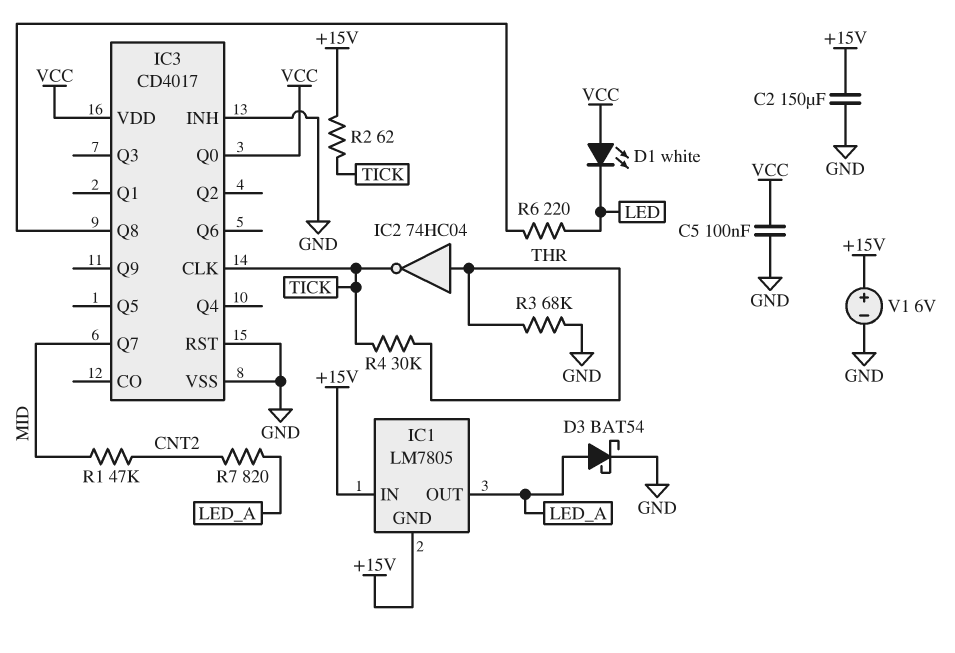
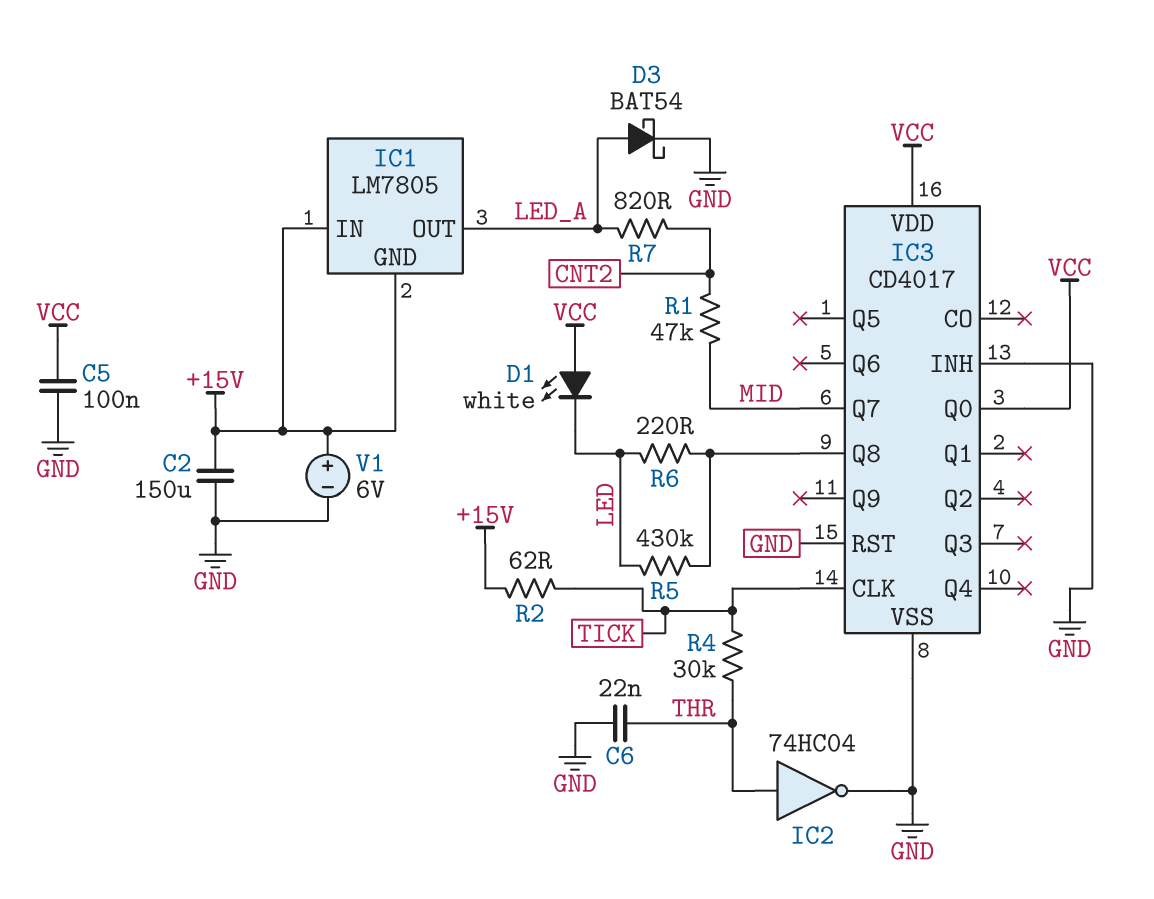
C6: none -> 22nF (GND, THR)
IC2: NOT 74HC04 (in THR, out TICK) -> NOT 74HC04 (in THR, out GND)
R3: 68k (GND, THR) -> none
R5: none -> 430k (IC3/Q8, LED)

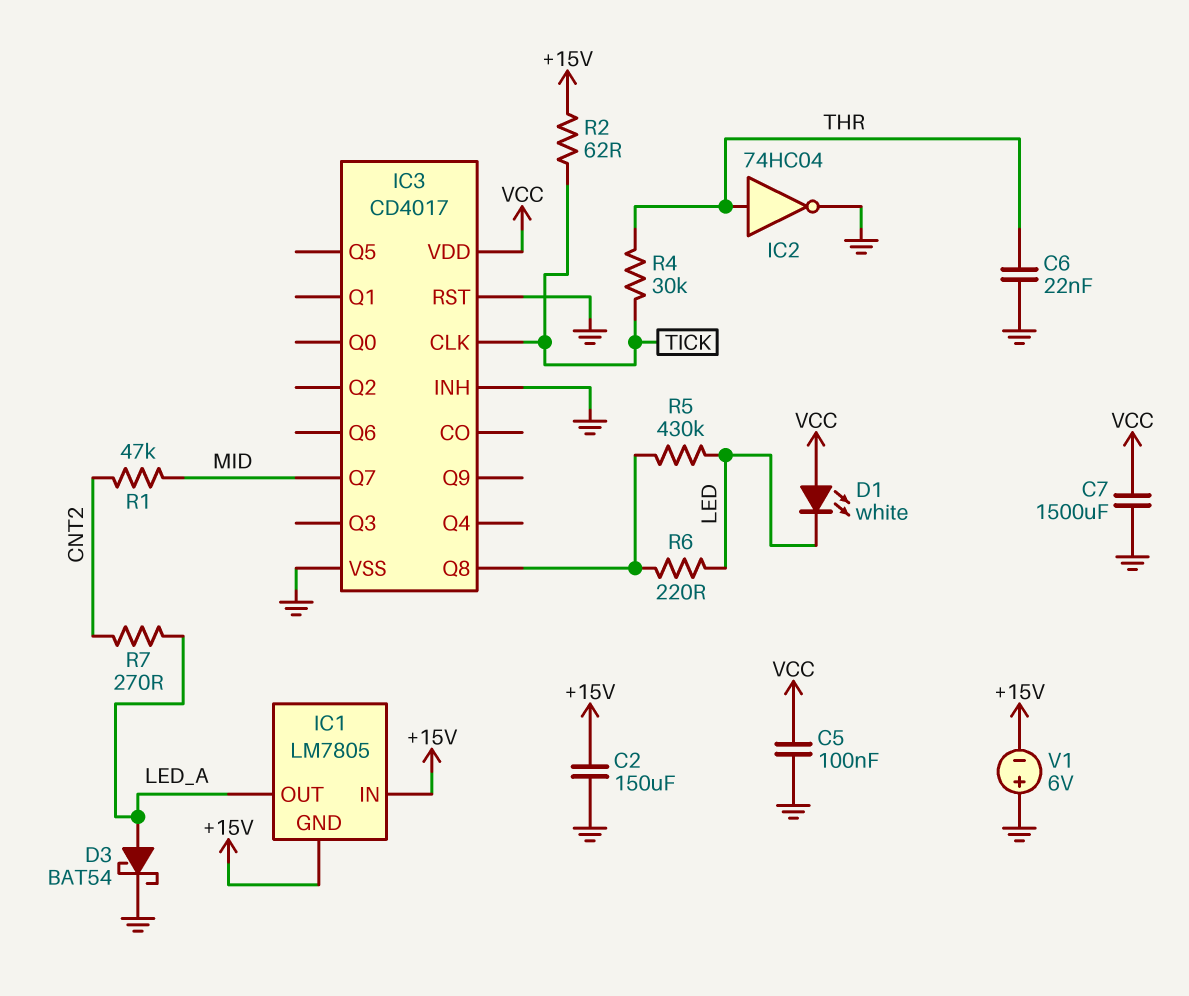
C7: none -> 1500uF (GND, VCC)
IC3 pin Q0: VCC -> none
R7: 820 (CNT2, LED_A) -> 270 (CNT2, LED_A)
V1: 6V (plus +15V, minus GND) -> 6V (plus GND, minus +15V)

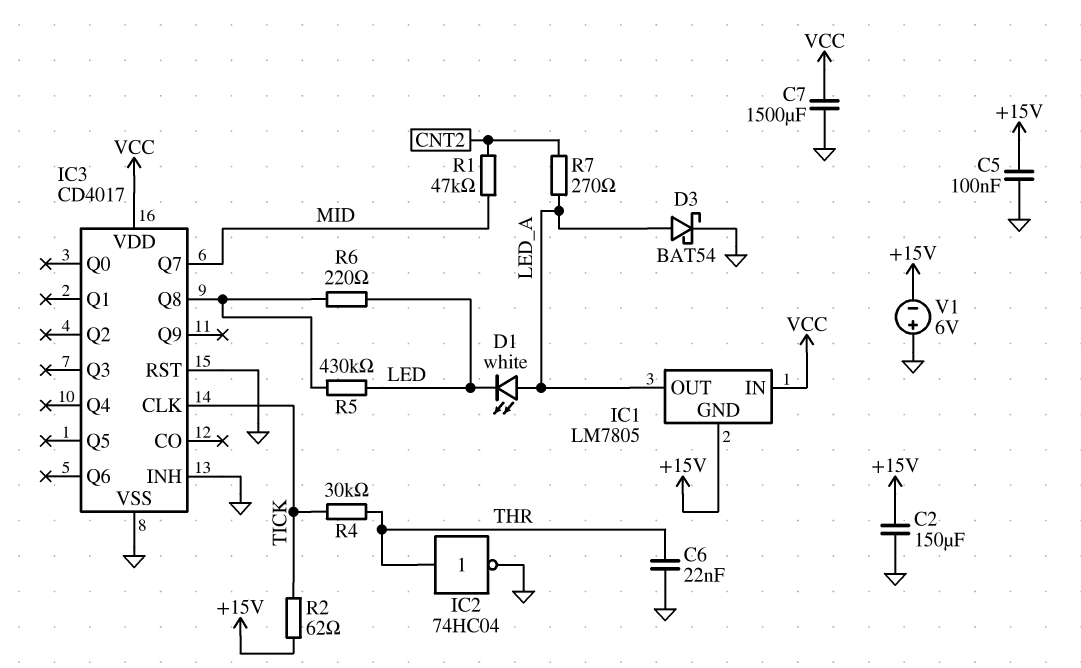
C5: 100nF (GND, VCC) -> 100nF (+15V, GND)
D1: LED white (A VCC, K LED) -> LED white (A LED_A, K LED)
IC1 pin IN: +15V -> VCC

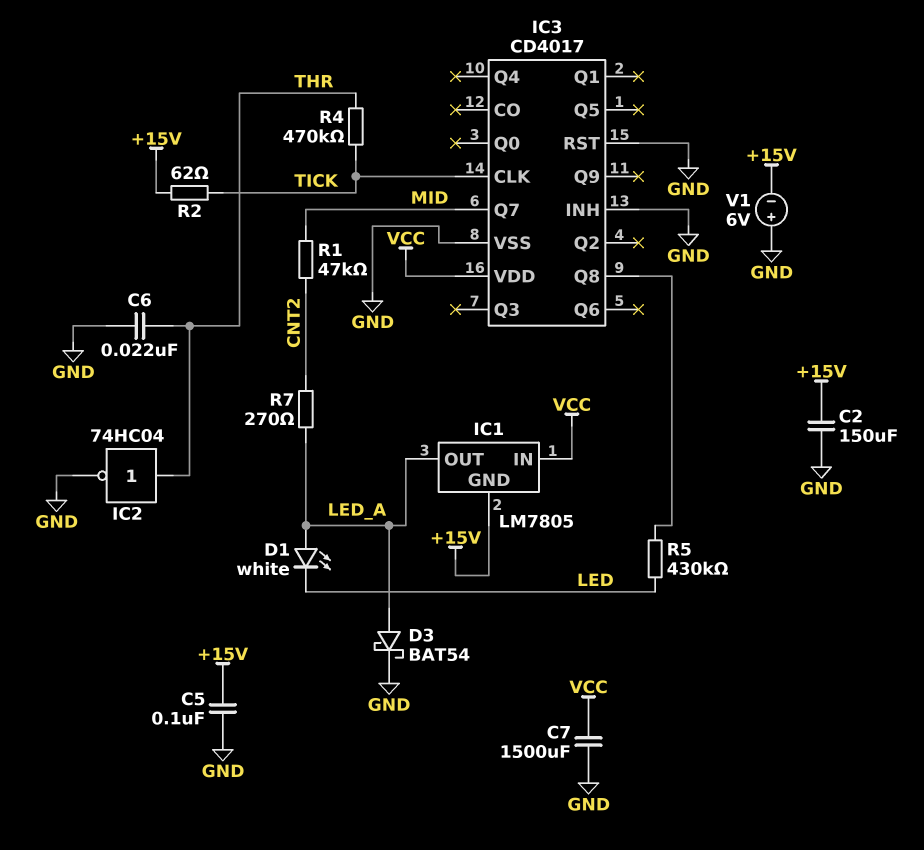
R4: 30k (THR, TICK) -> 470k (THR, TICK)
R6: 220 (IC3/Q8, LED) -> none

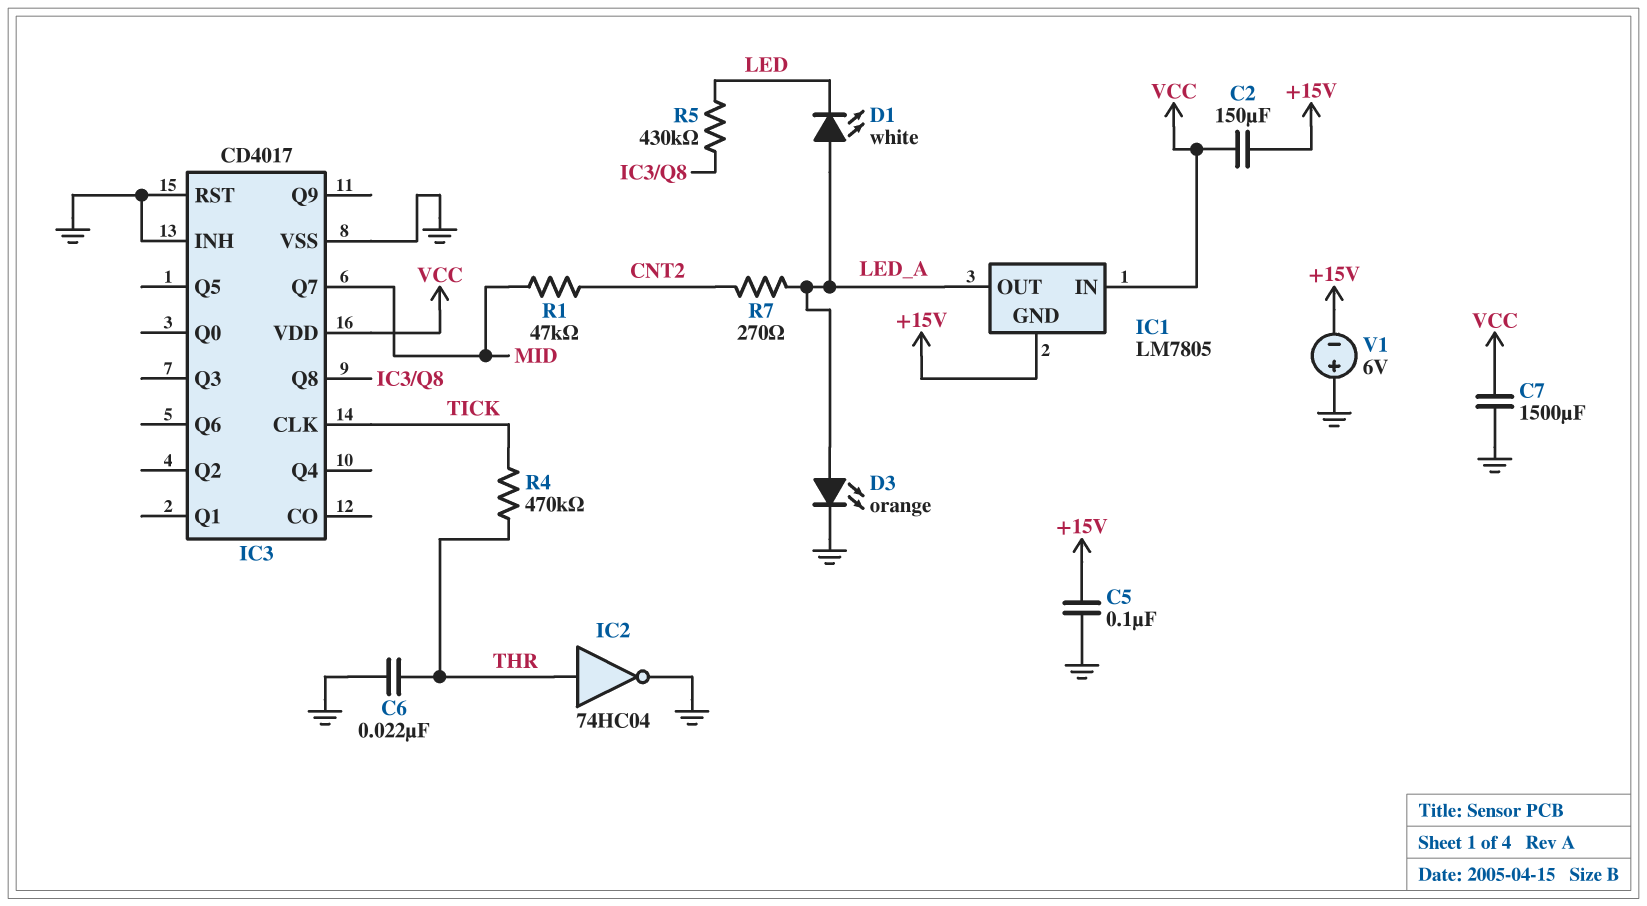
C2: 150uF (+15V, GND) -> 150uF (+15V, VCC)
D3: schottky BAT54 (A LED_A, K GND) -> LED orange (A LED_A, K GND)
R2: 62 (+15V, TICK) -> none

